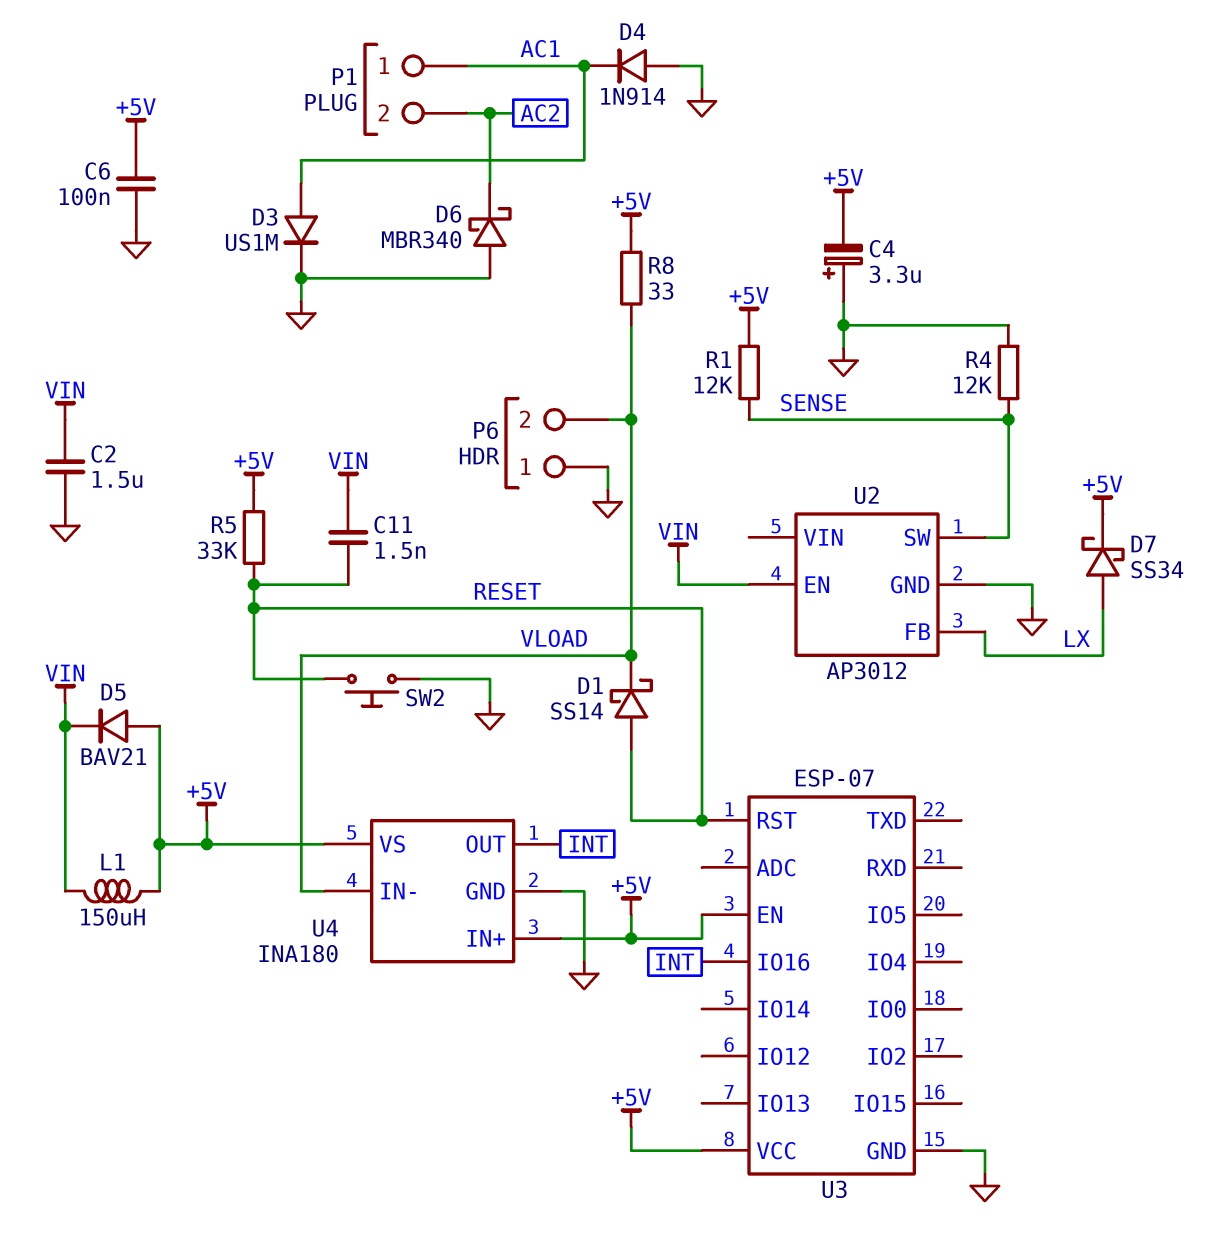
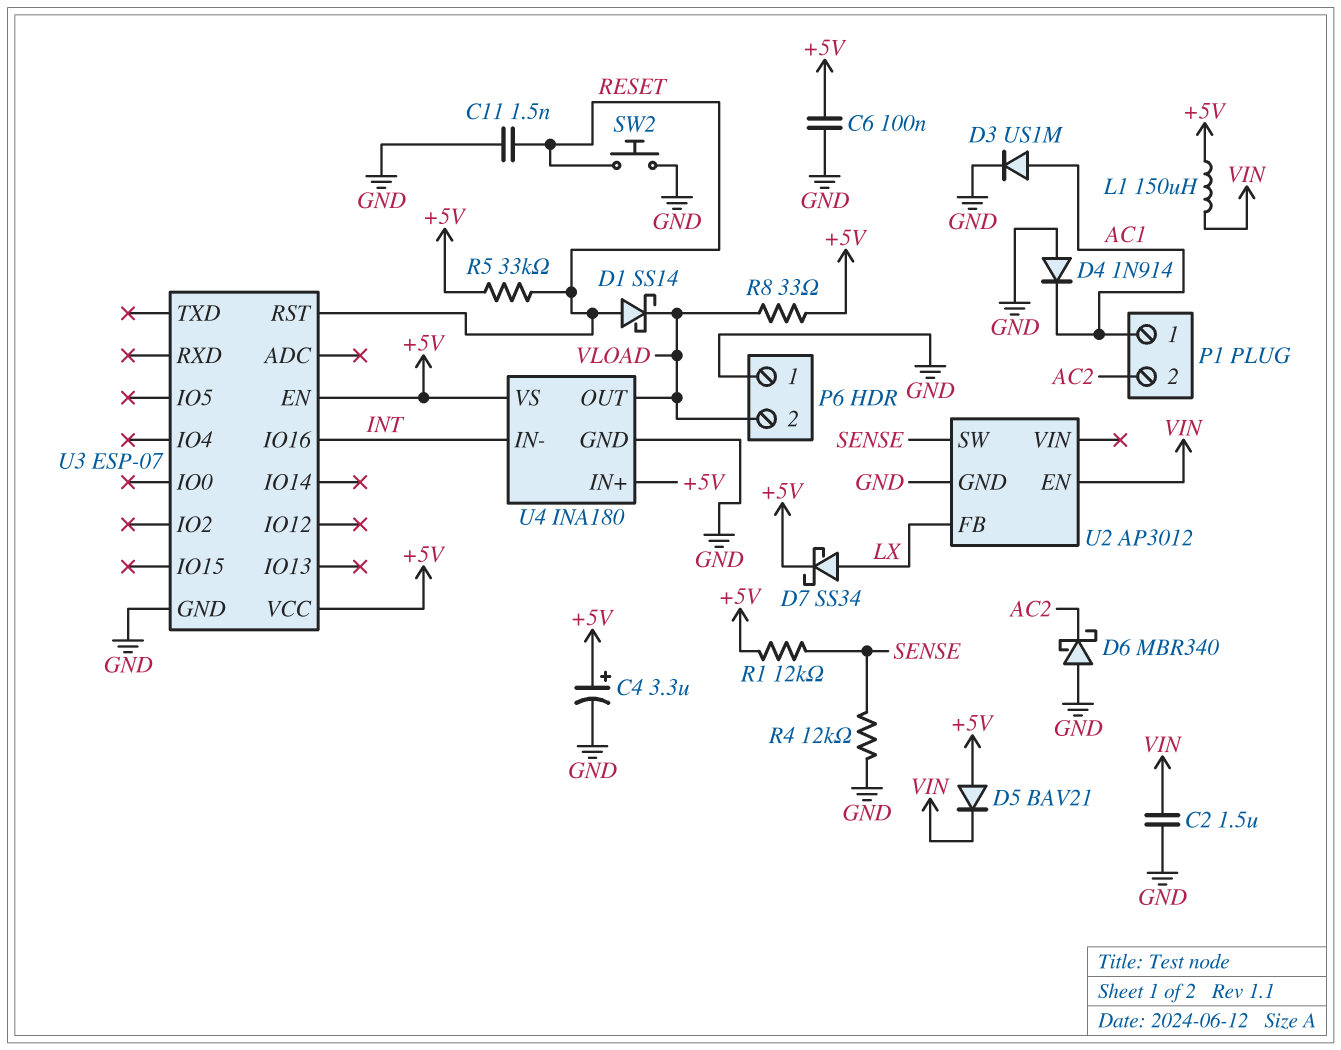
C4: 3.3uF (plus GND, minus +5V) -> 3.3uF (plus +5V, minus GND)
C11: 1.5nF (RESET, VIN) -> 1.5nF (GND, RESET)
U4 pin IN-: VLOAD -> INT
U4 pin OUT: INT -> VLOAD

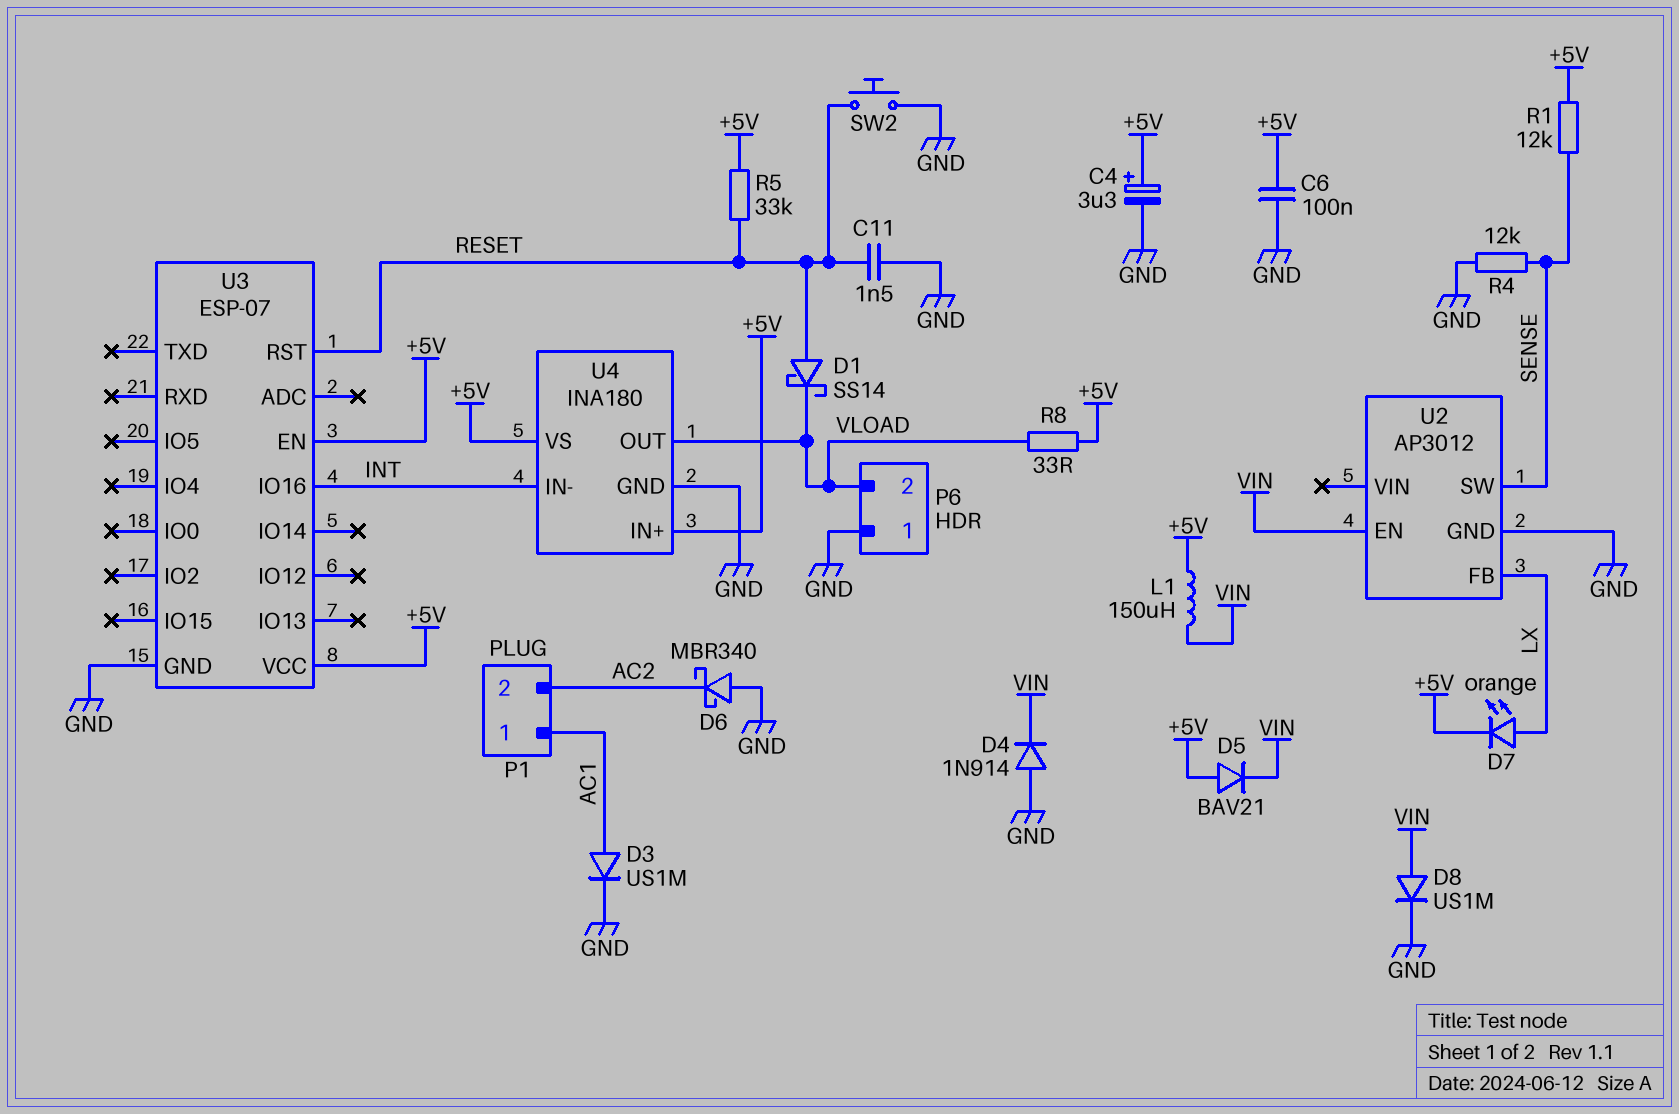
C2: 1.5uF (GND, VIN) -> none
D4: diode 1N914 (A GND, K AC1) -> diode 1N914 (A GND, K VIN)
D7: schottky SS34 (A LX, K +5V) -> LED orange (A LX, K +5V)
D8: none -> diode US1M (A VIN, K GND)

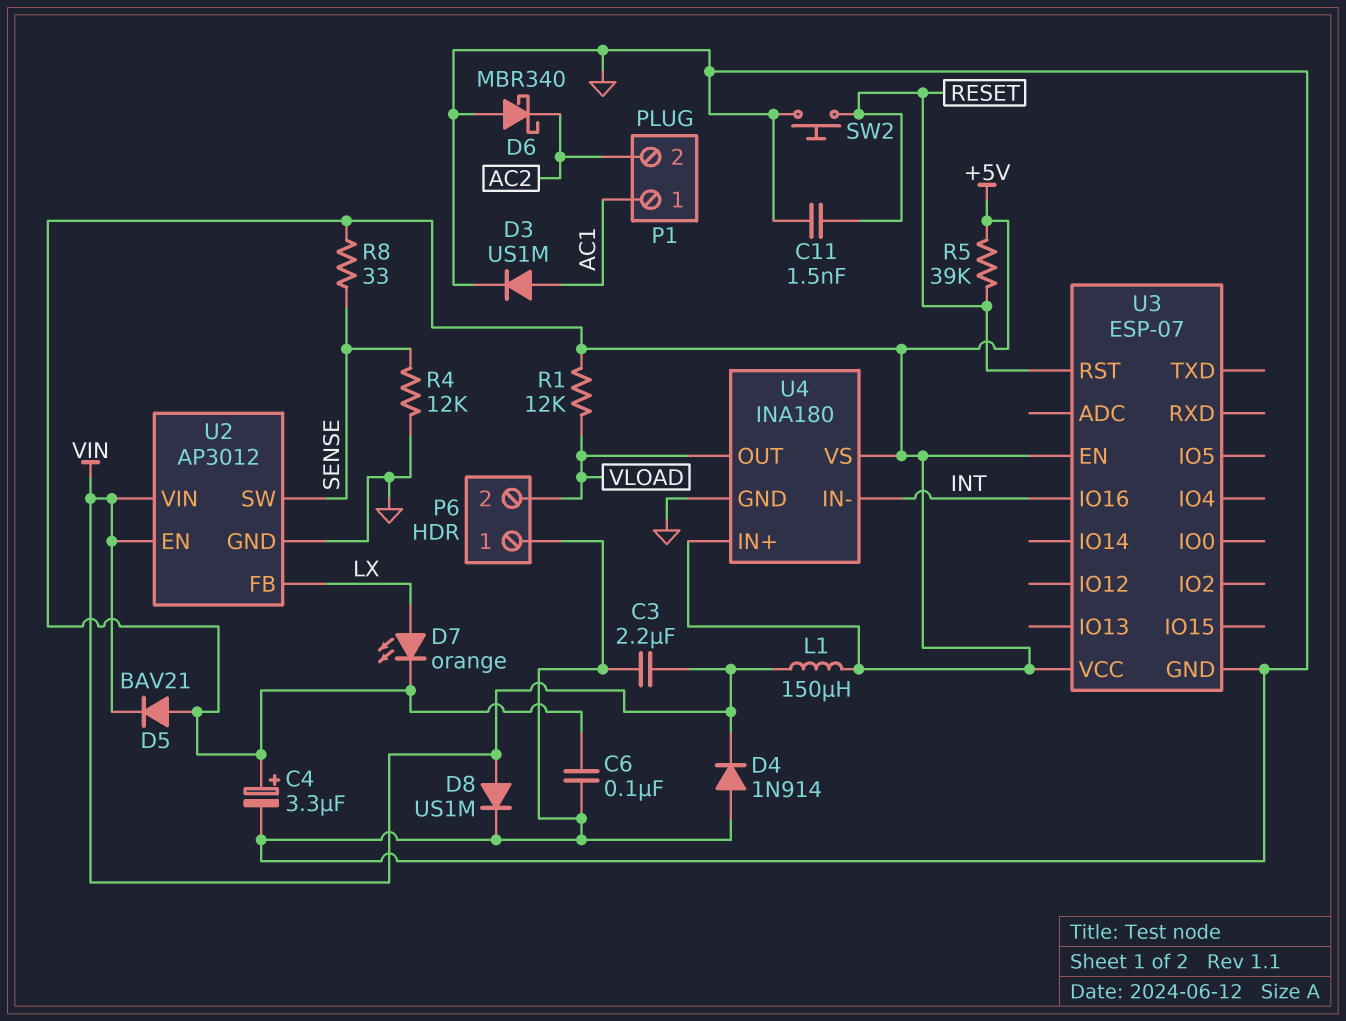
C3: none -> 2.2uF (GND, VIN)
D1: schottky SS14 (A RESET, K VLOAD) -> none
R1: 12k (+5V, SENSE) -> 12k (+5V, VLOAD)
R5: 33k (+5V, RESET) -> 39k (+5V, RESET)
R8: 33 (+5V, VLOAD) -> 33 (+5V, SENSE)
U2 pin VIN: none -> VIN

